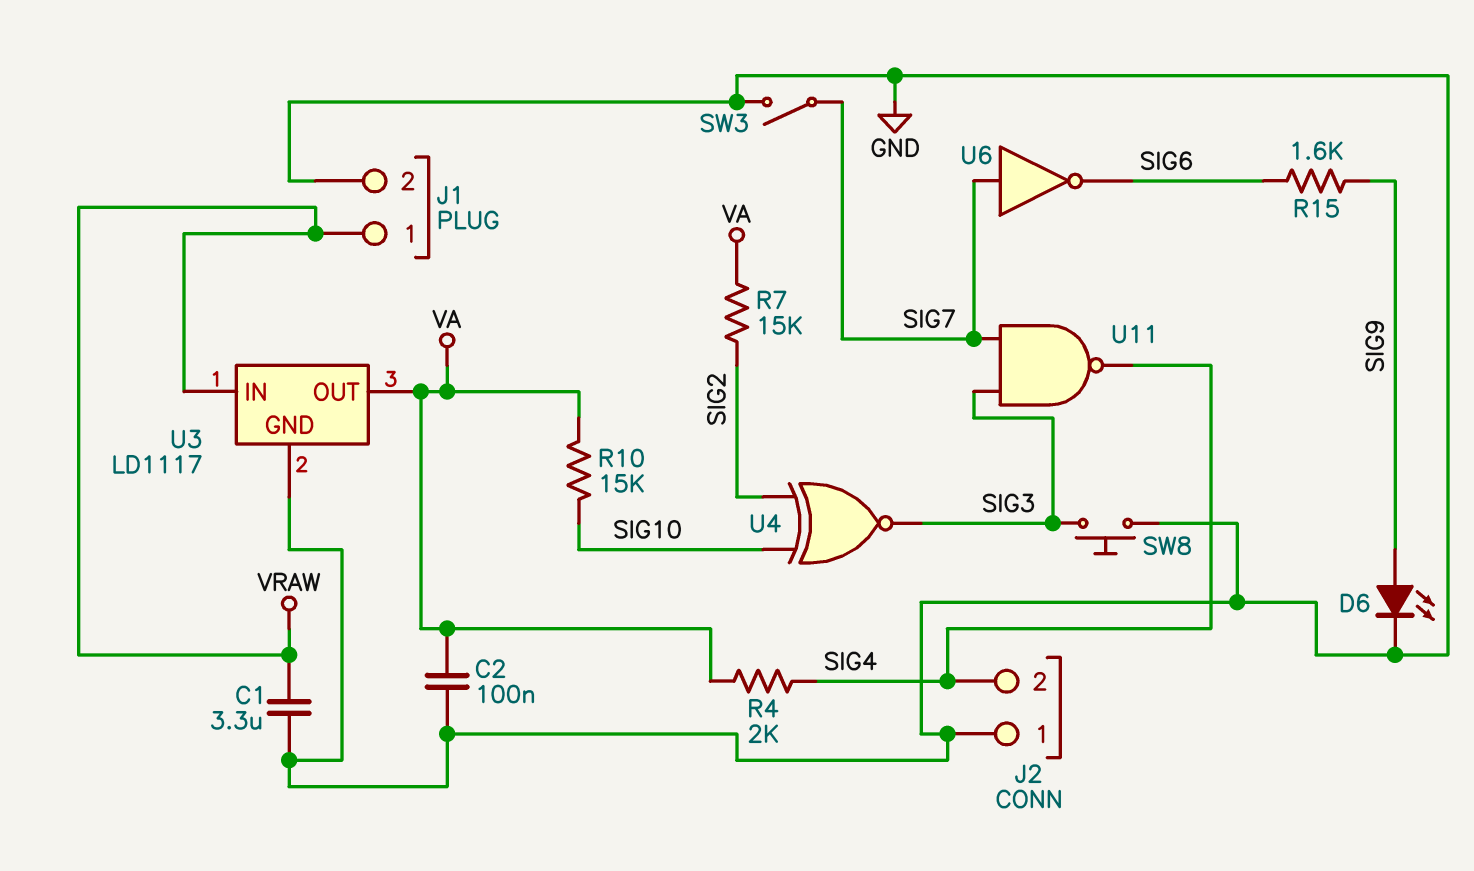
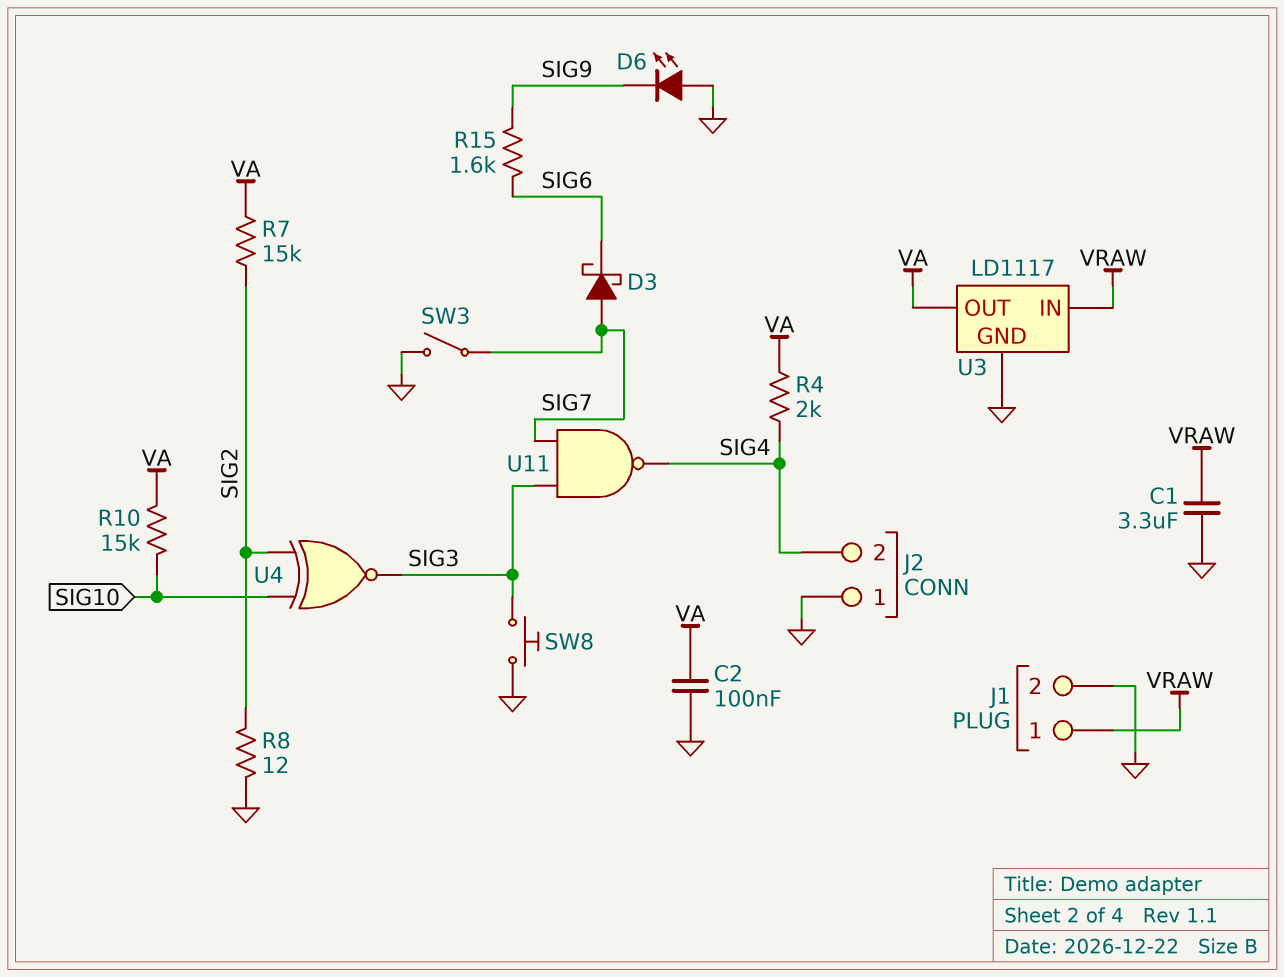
D3: none -> schottky (A SIG7, K SIG6)
D6: LED (A SIG9, K GND) -> LED (A GND, K SIG9)
R8: none -> 12 (GND, SIG2)
U6: NOT (in SIG7, out SIG6) -> none

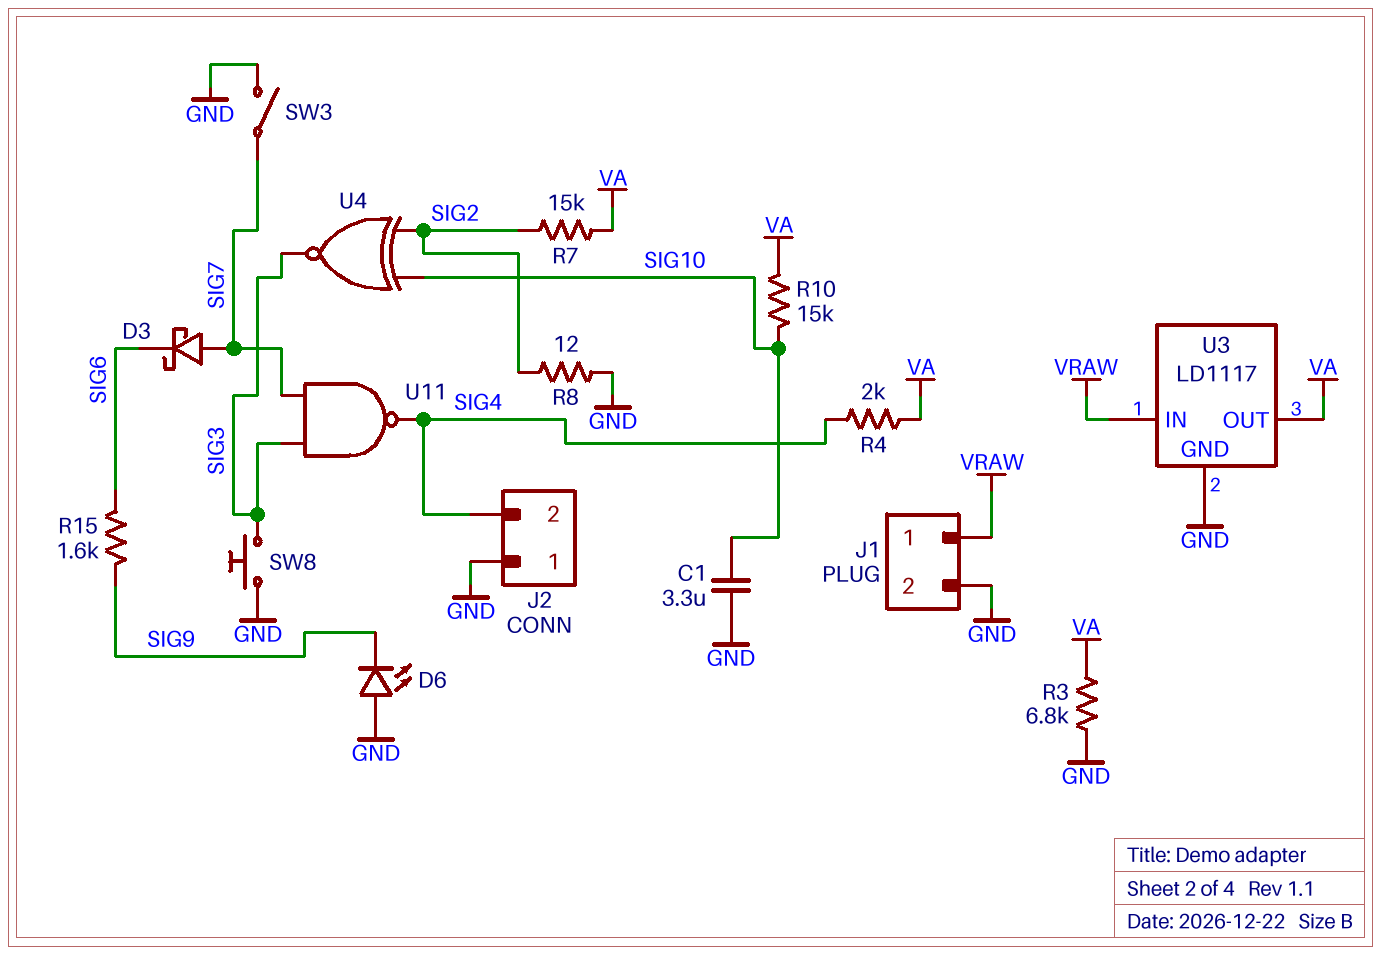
C1: 3.3uF (GND, VRAW) -> 3.3uF (GND, SIG10)
C2: 100nF (GND, VA) -> none
R3: none -> 6.8k (GND, VA)

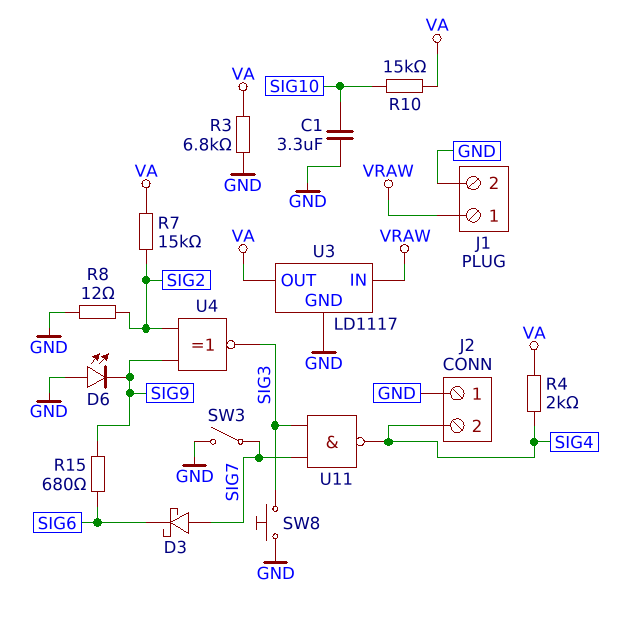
R15: 1.6k (SIG6, SIG9) -> 680 (SIG6, SIG9)
U4: XNOR (in SIG2, in SIG10, out SIG3) -> XNOR (in SIG2, in SIG9, out SIG3)

